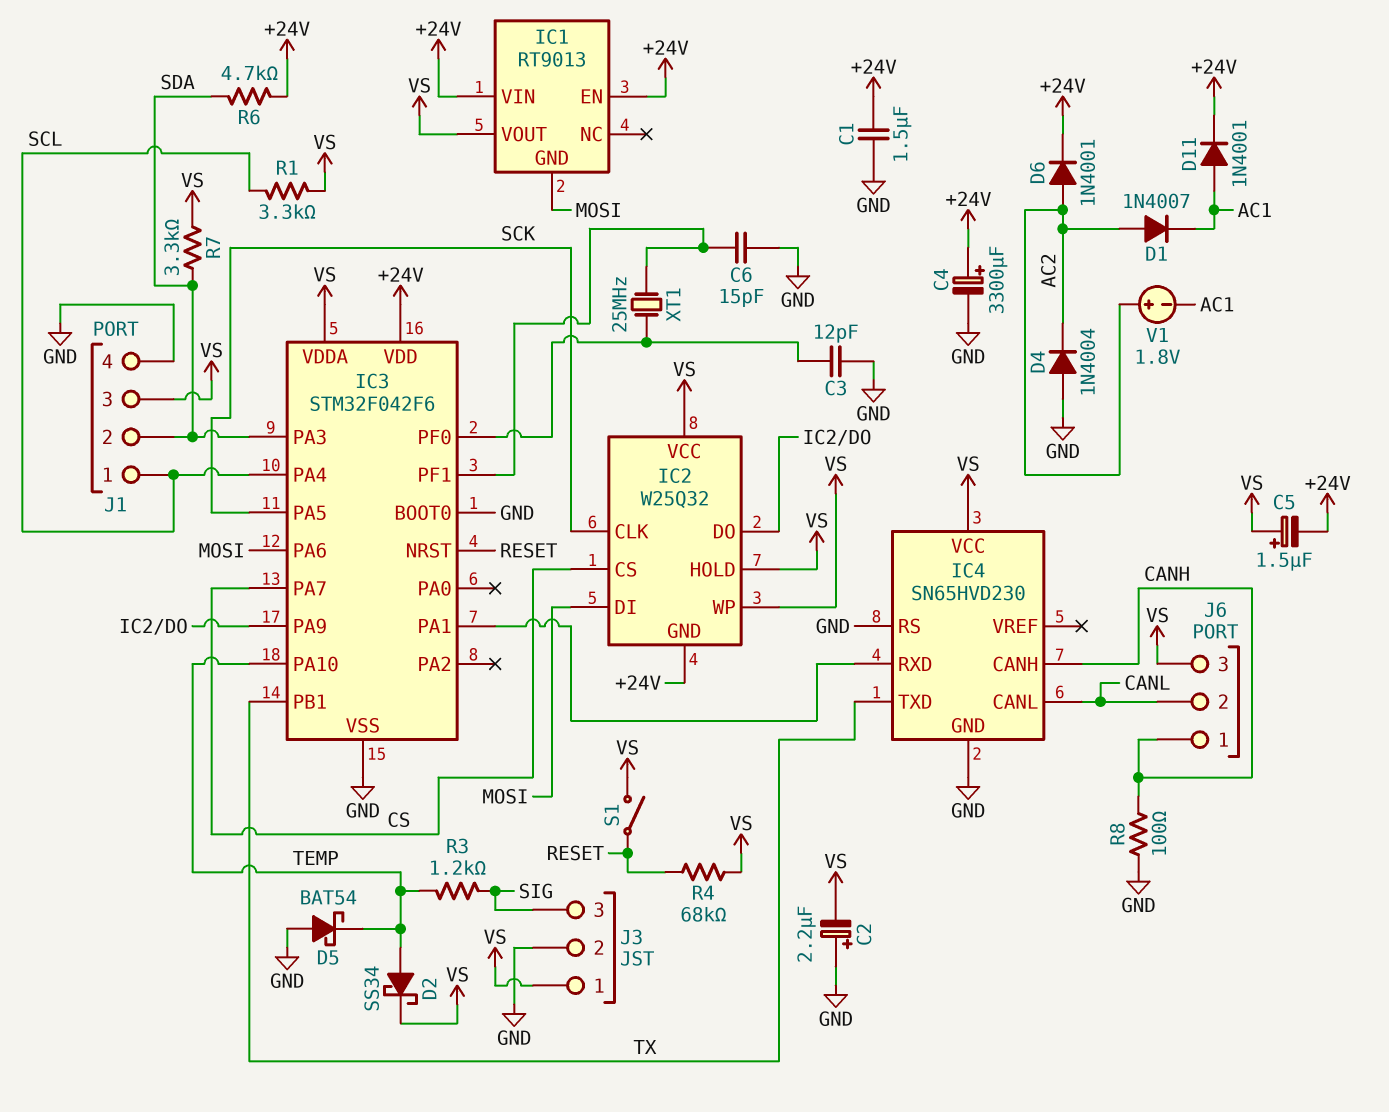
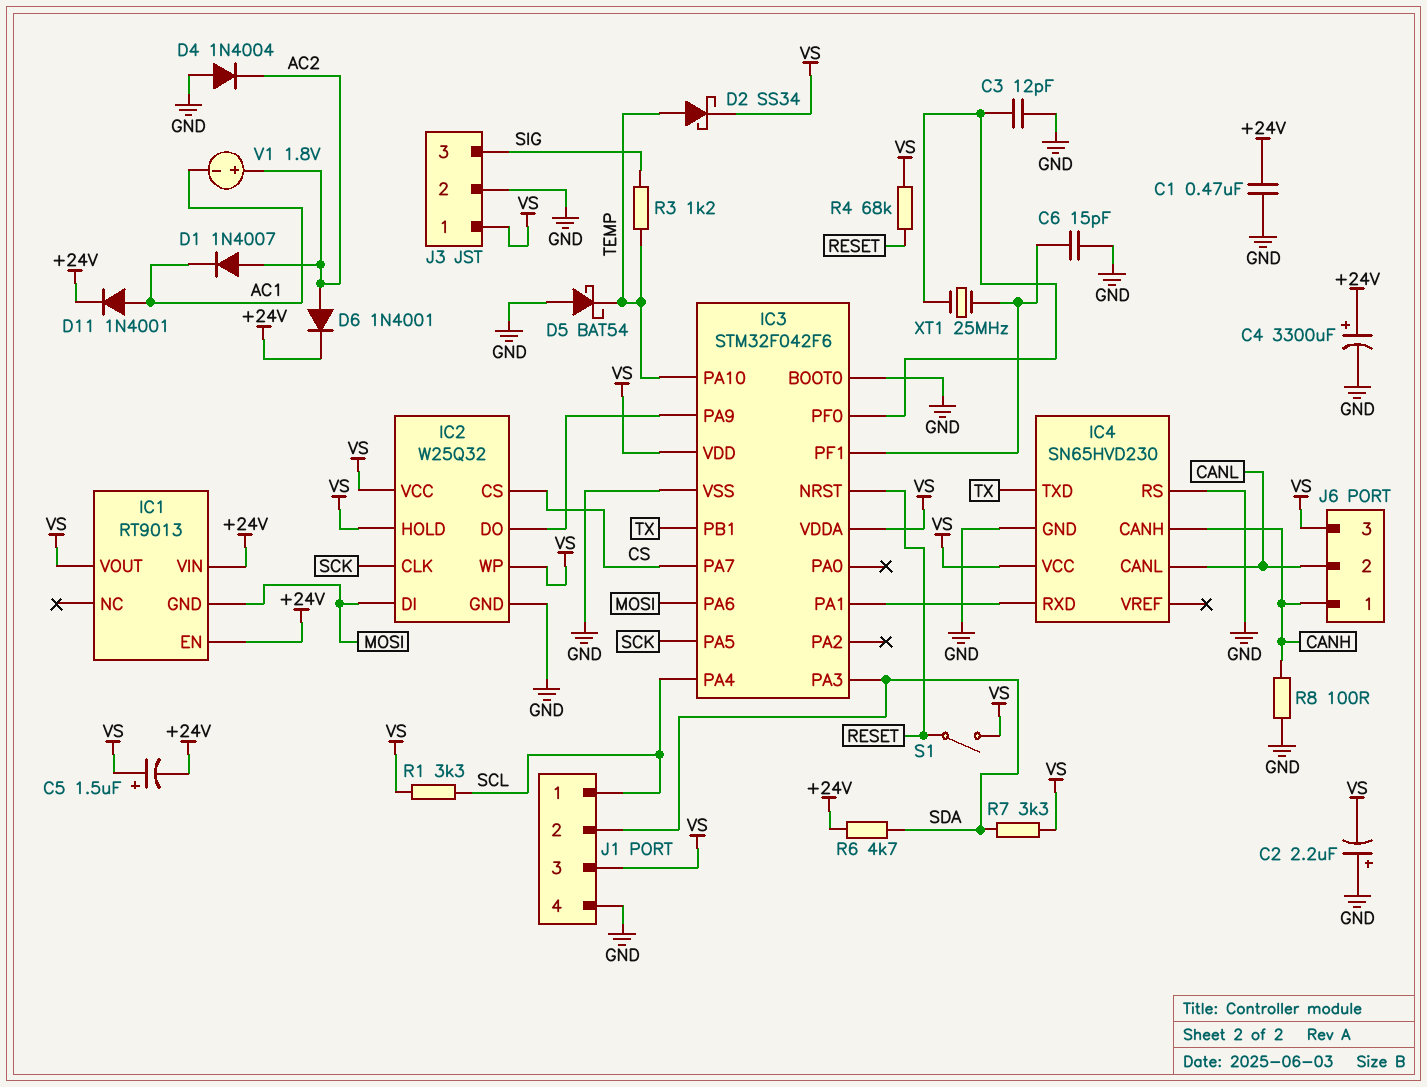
C1: 1.5uF (+24V, GND) -> 470nF (+24V, GND)
IC2 pin GND: +24V -> GND
IC3 pin VDD: +24V -> VS

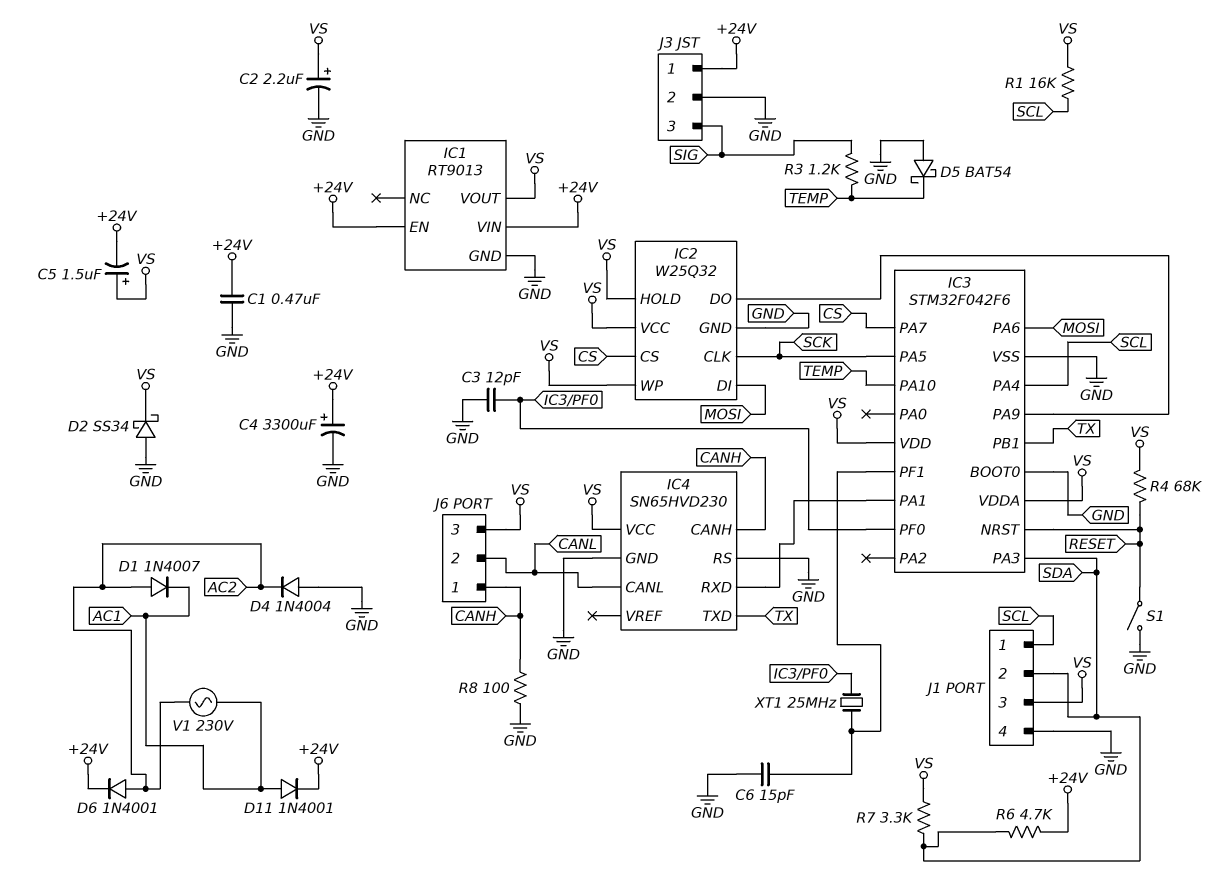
C2: 2.2uF (plus GND, minus VS) -> 2.2uF (plus VS, minus GND)
D2: schottky SS34 (A TEMP, K VS) -> schottky SS34 (A GND, K VS)
IC1 pin GND: MOSI -> GND
J3 pin 1: VS -> +24V
R1: 3.3k (SCL, VS) -> 16k (SCL, VS)
S1: switch (RESET, VS) -> switch (GND, RESET)
V1: 1.8V (plus AC2, minus AC1) -> AC 230V (AC1, AC2)

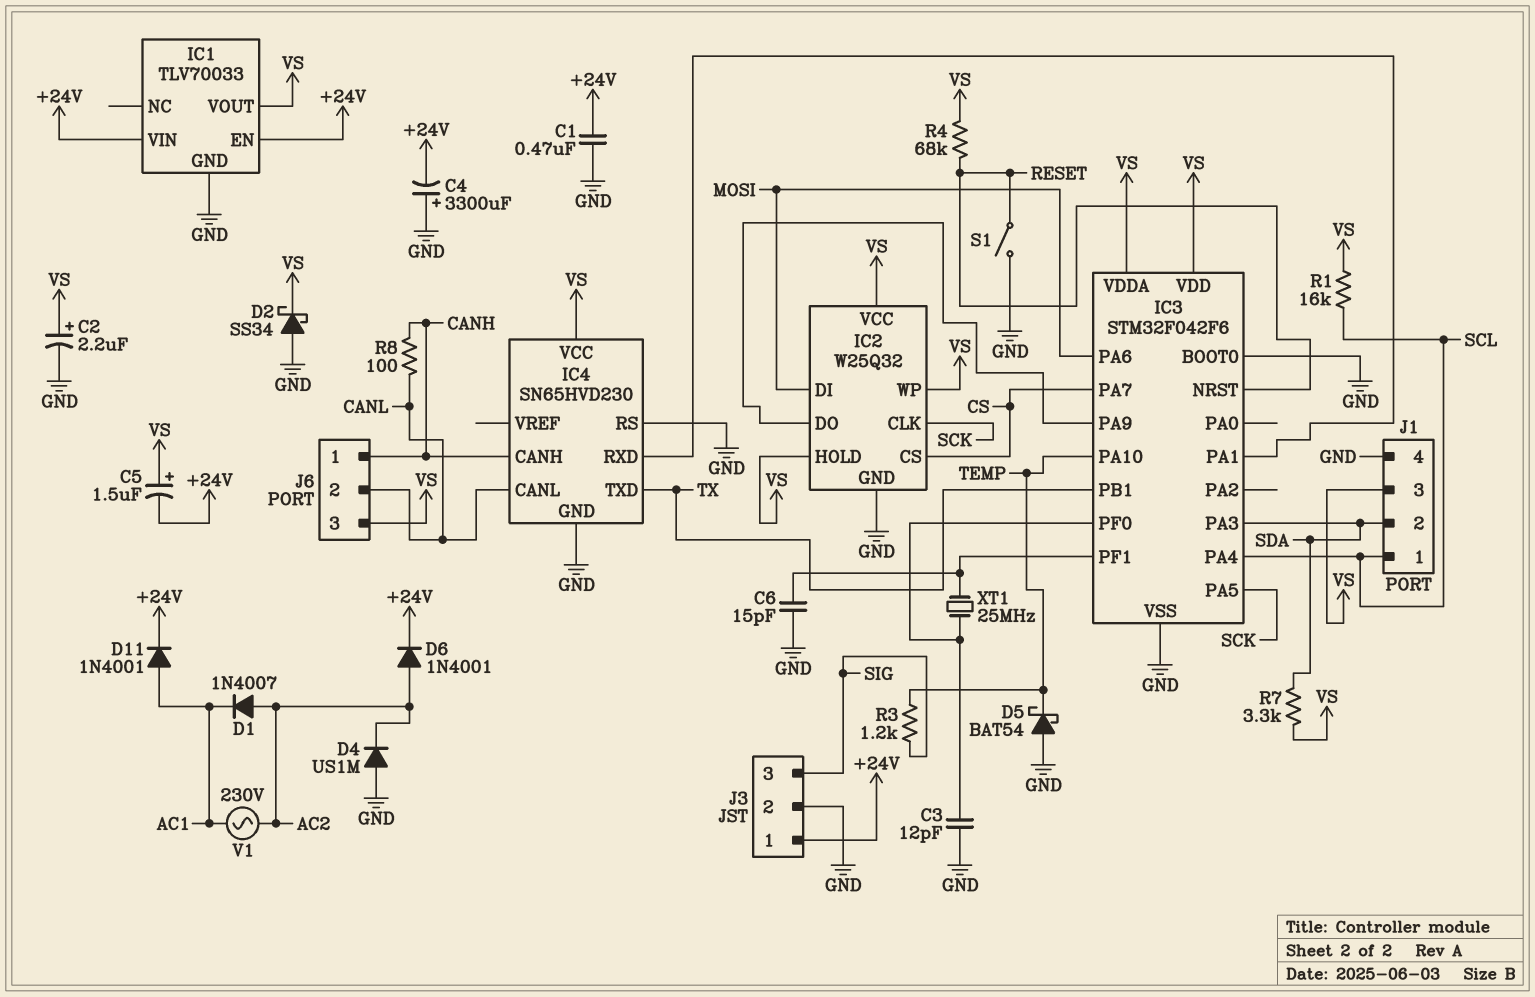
C4: 3300uF (plus +24V, minus GND) -> 3300uF (plus GND, minus +24V)
D4: diode 1N4004 (A GND, K AC2) -> diode US1M (A GND, K AC2)
IC1: RT9013 -> TLV70033
R6: 4.7k (+24V, SDA) -> none
R8: 100 (CANH, GND) -> 100 (CANH, CANL)

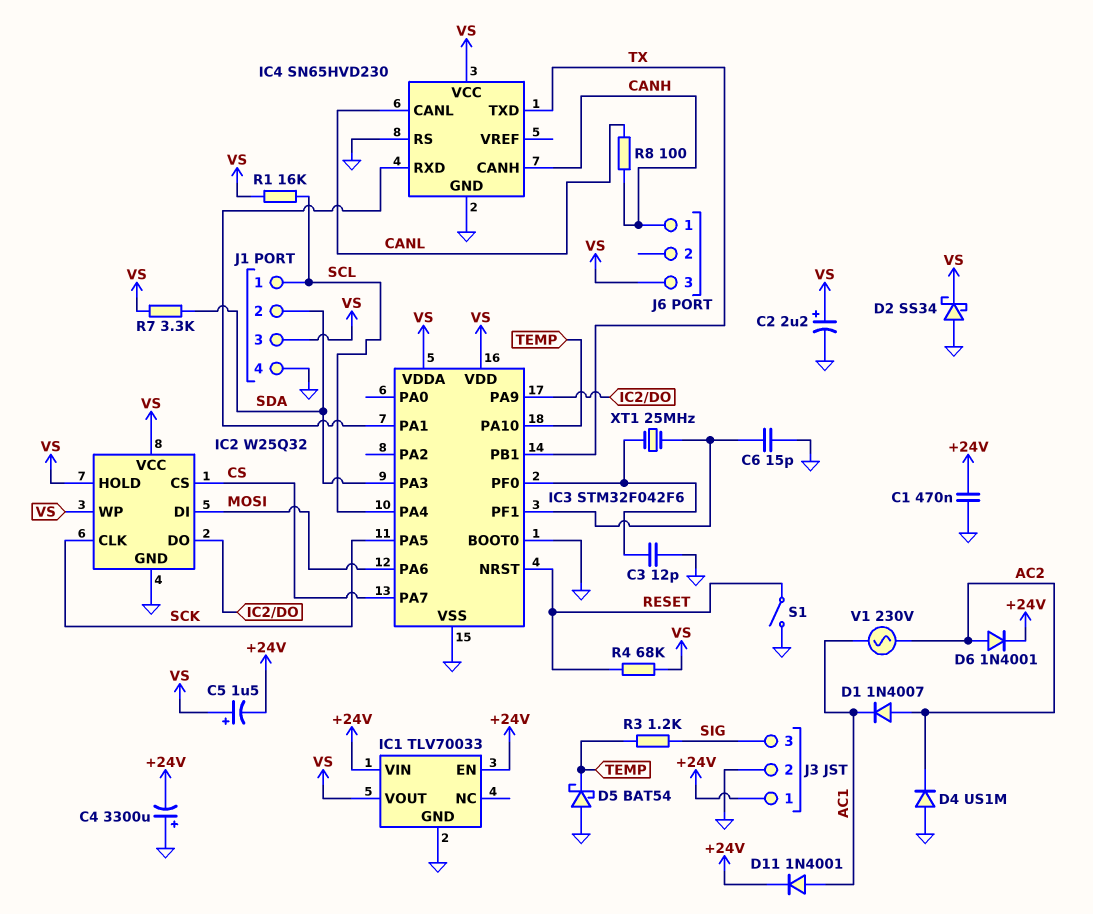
J6 pin 2: CANL -> none

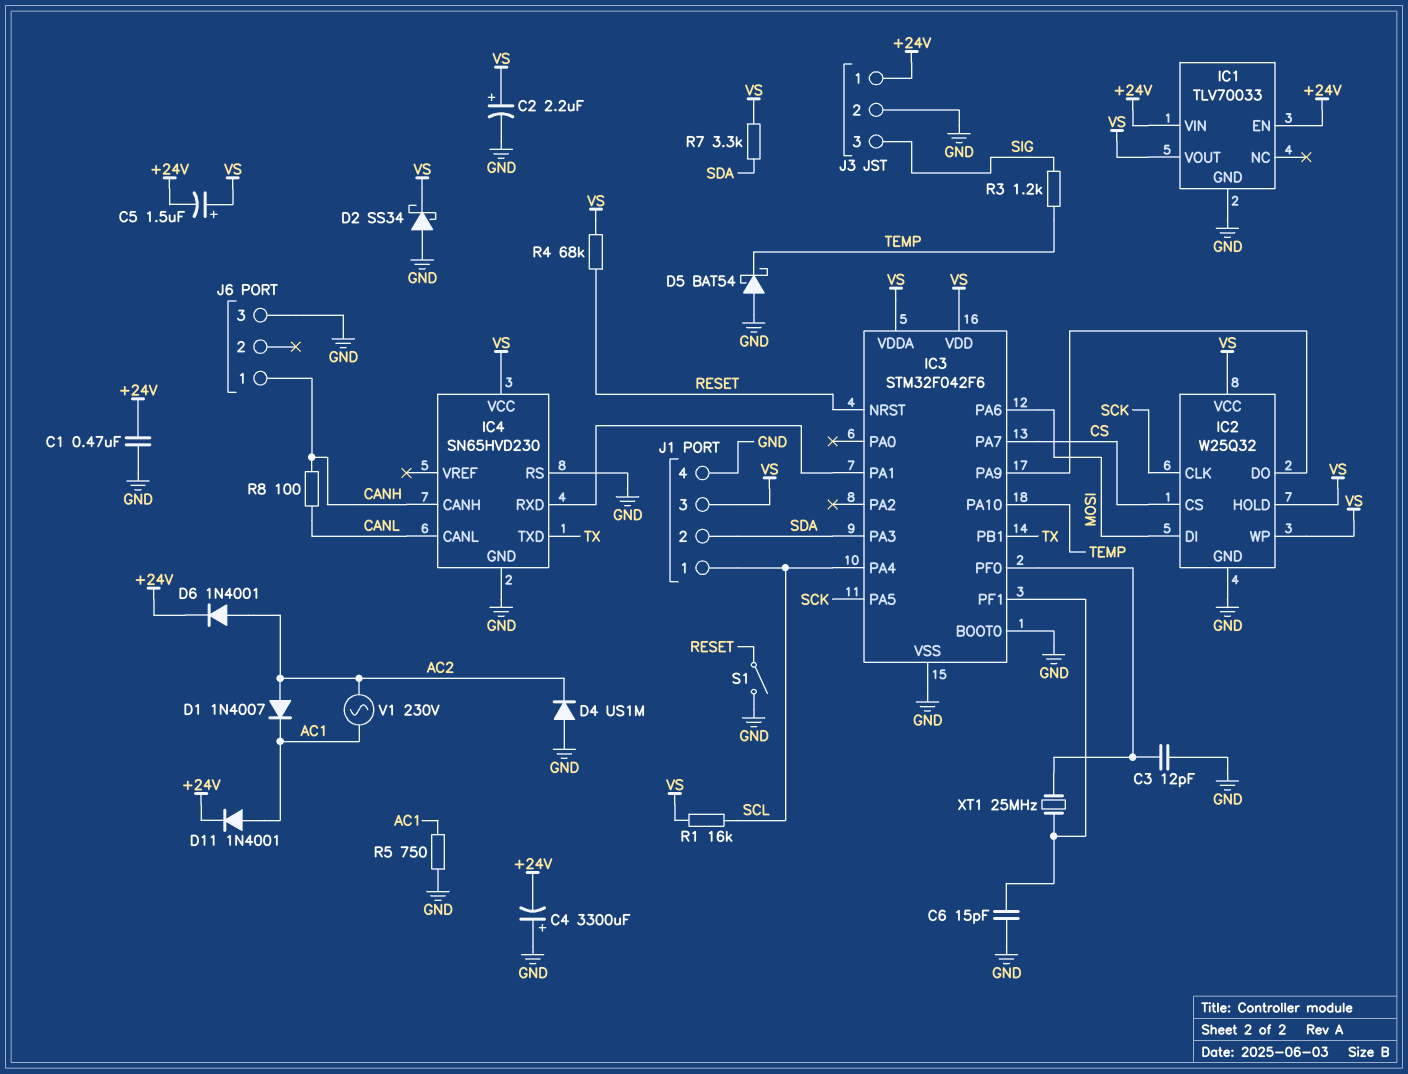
J6 pin 3: VS -> GND
R5: none -> 750 (AC1, GND)

